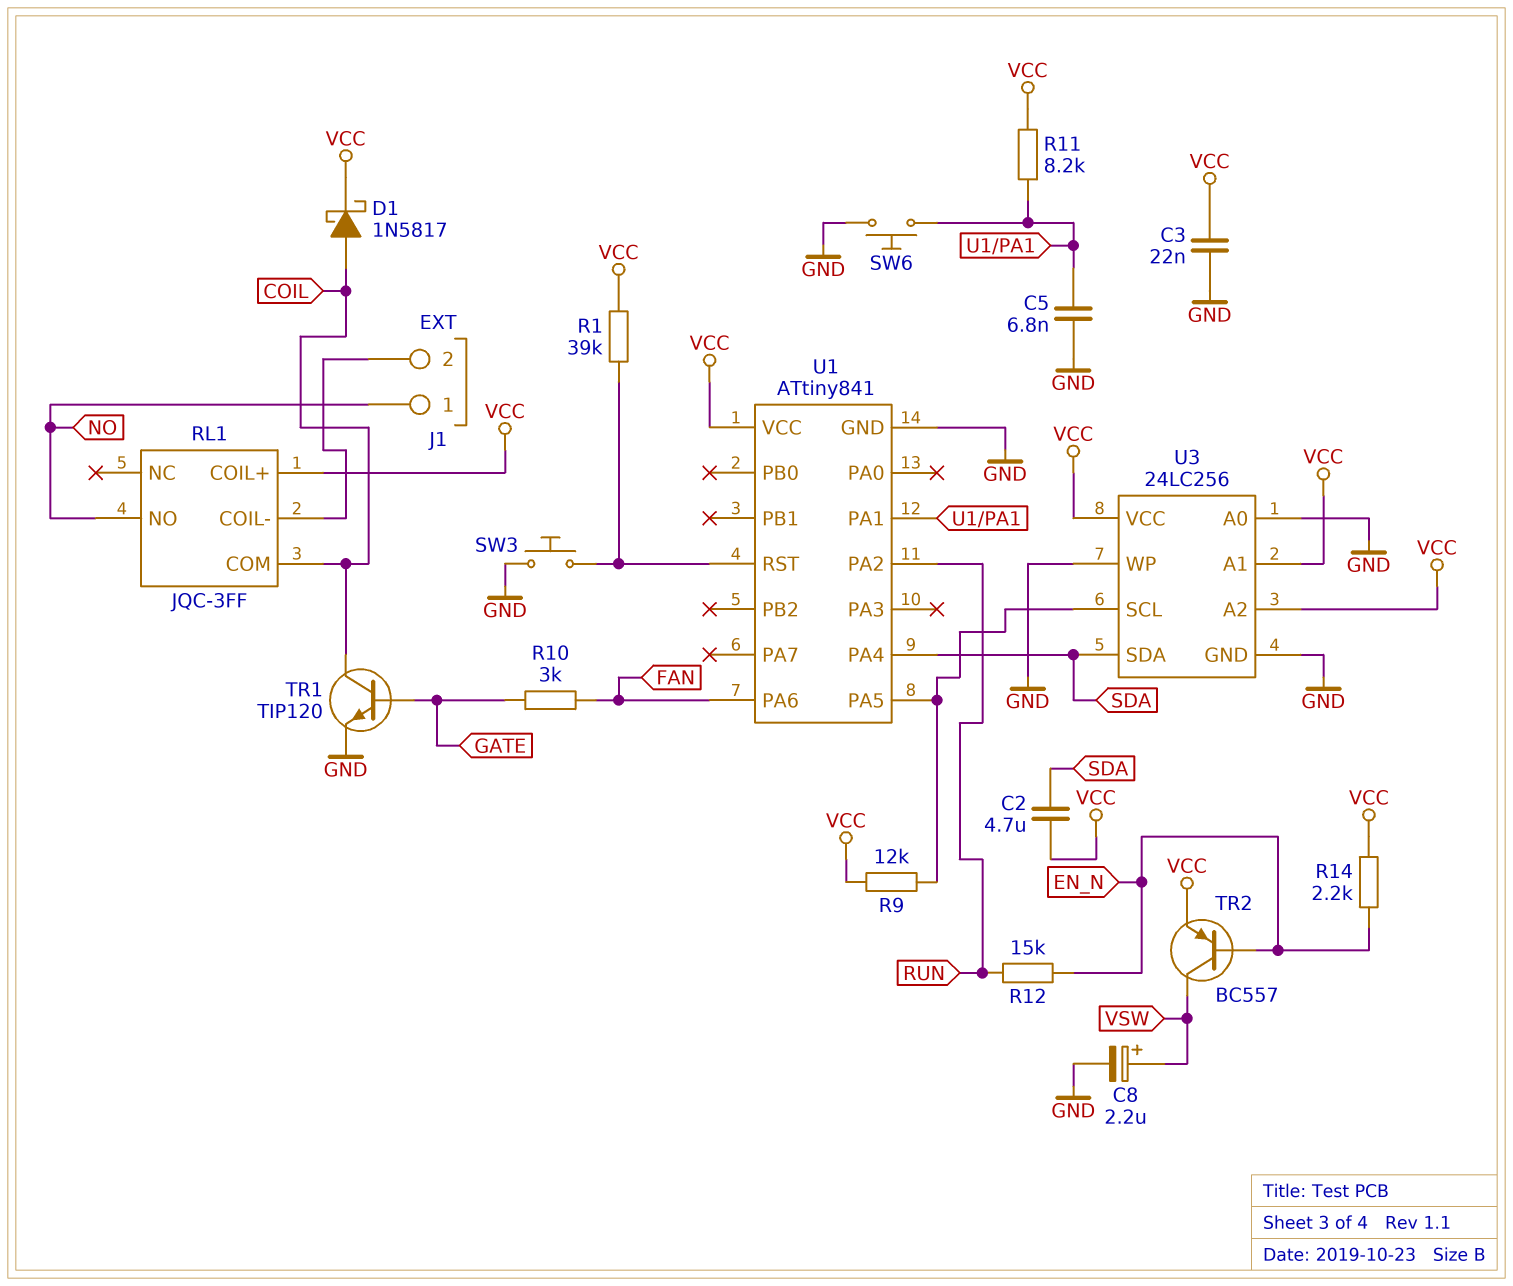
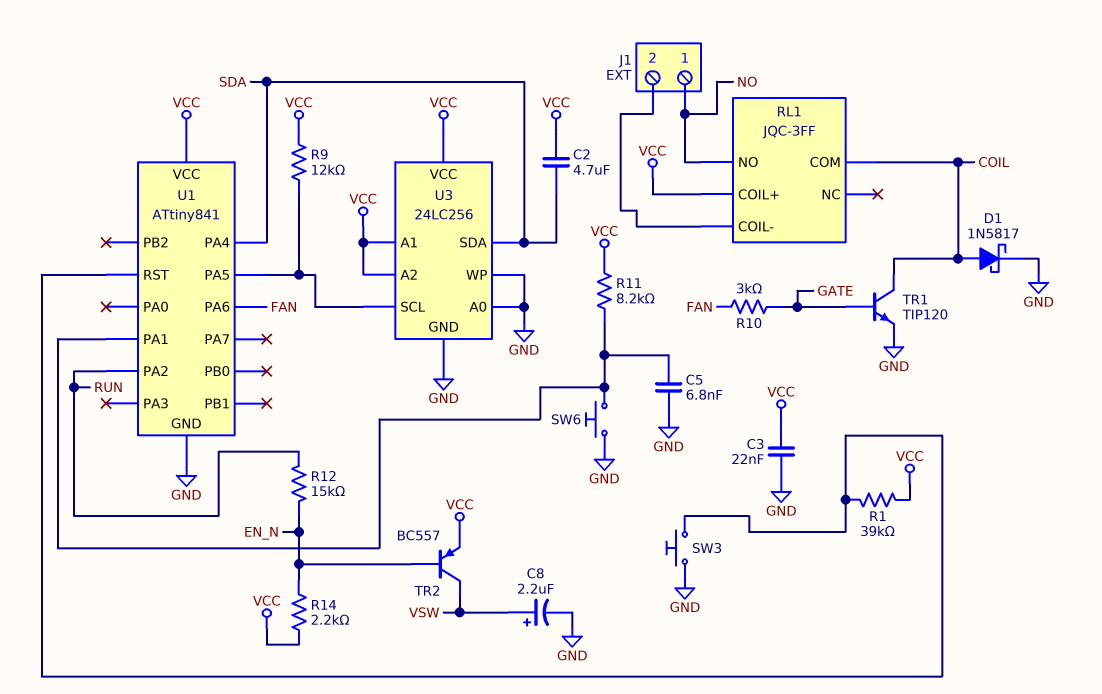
D1: schottky 1N5817 (A COIL, K VCC) -> schottky 1N5817 (A COIL, K GND)

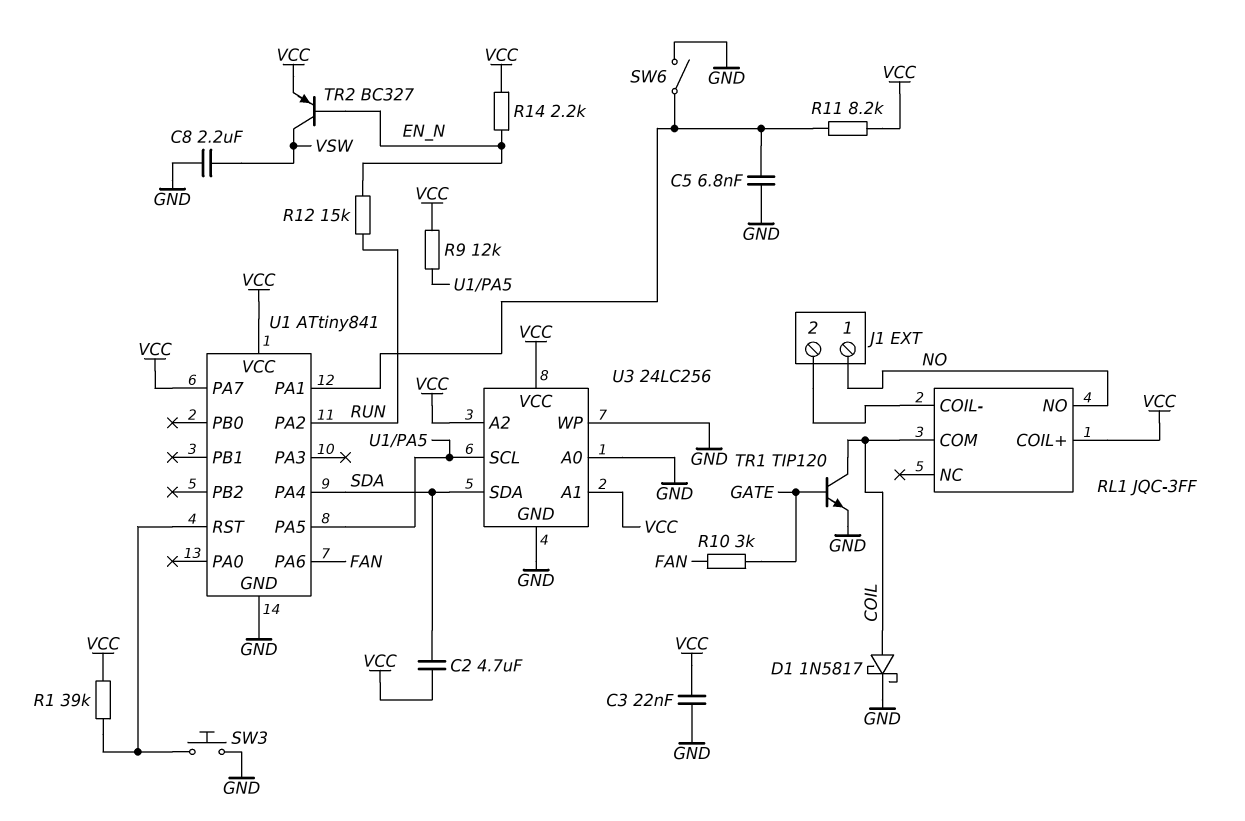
C8: 2.2uF (plus VSW, minus GND) -> 2.2uF (GND, VSW)
SW6: button (GND, U1/PA1) -> switch (GND, U1/PA1)
TR2: PNP BC557 (B EN_N, C VSW, E VCC) -> PNP BC327 (B EN_N, C VSW, E VCC)
U1 pin PA7: none -> VCC

